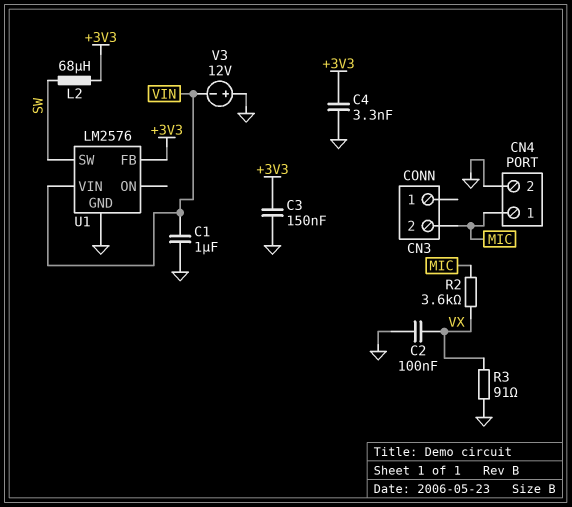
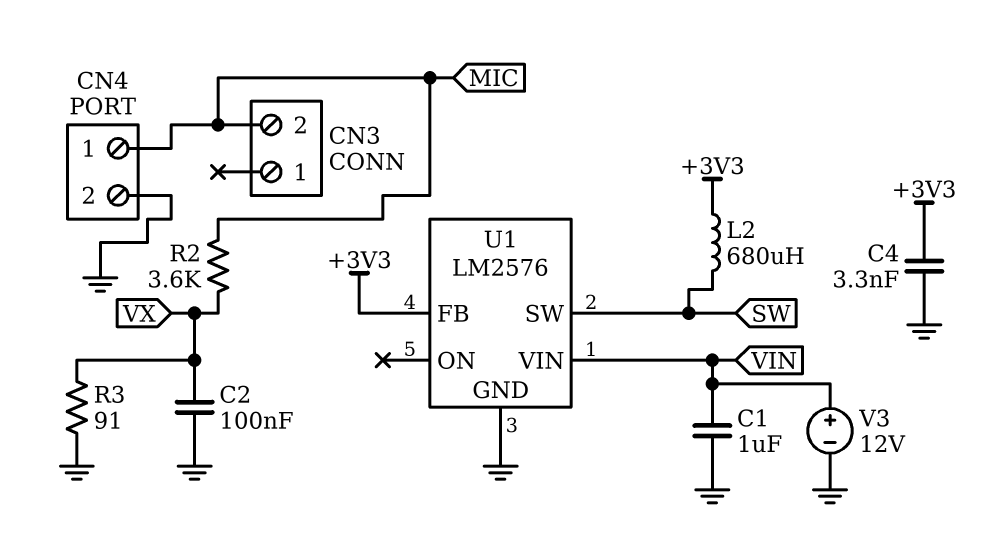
C3: 150nF (+3V3, GND) -> none
L2: 68uH (+3V3, SW) -> 680uH (+3V3, SW)
V3: 12V (plus GND, minus VIN) -> 12V (plus VIN, minus GND)

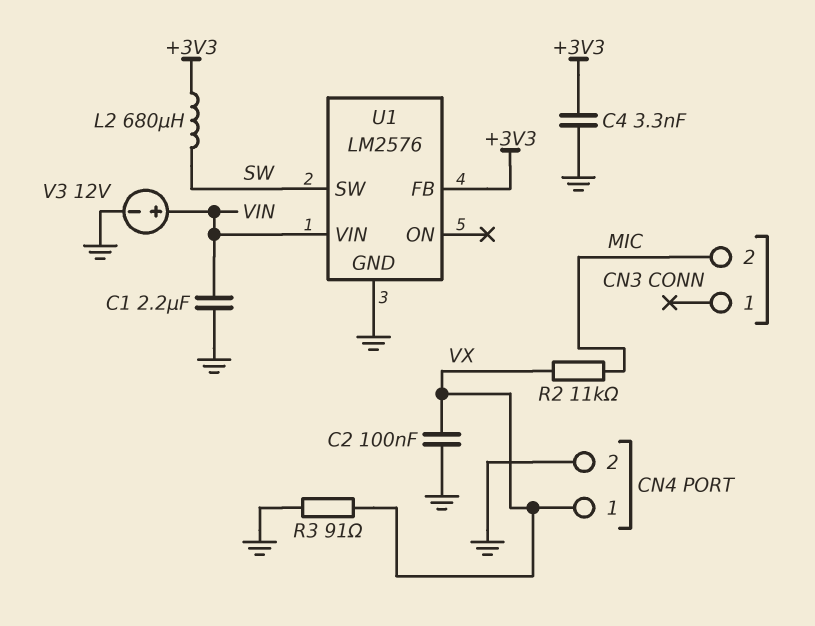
C1: 1uF (GND, VIN) -> 2.2uF (GND, VIN)
CN4 pin 1: MIC -> VX
R2: 3.6k (MIC, VX) -> 11k (MIC, VX)

